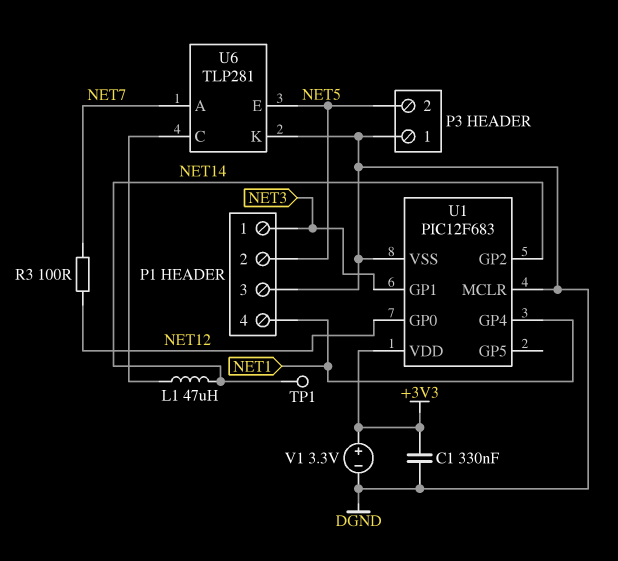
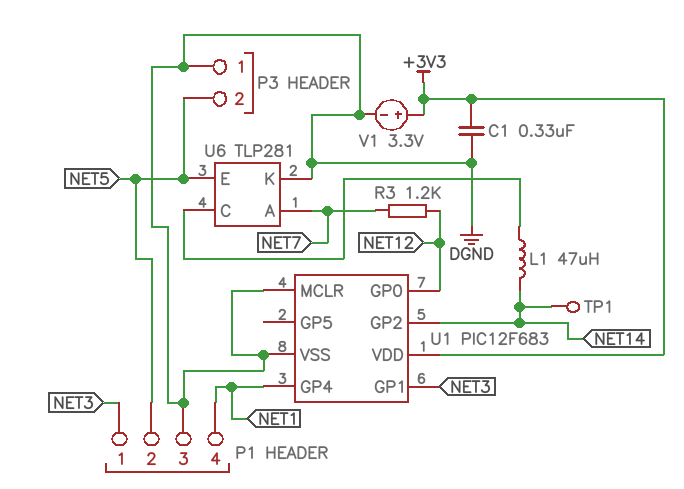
R3: 100 (NET7, NET12) -> 1.2k (NET7, NET12)

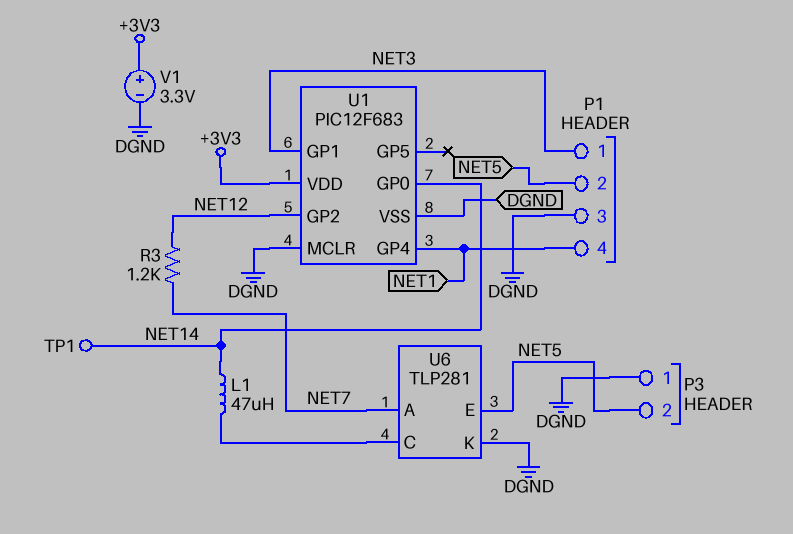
C1: 330nF (+3V3, DGND) -> none
U1 pin GP0: NET12 -> NET14
U1 pin GP2: NET14 -> NET12

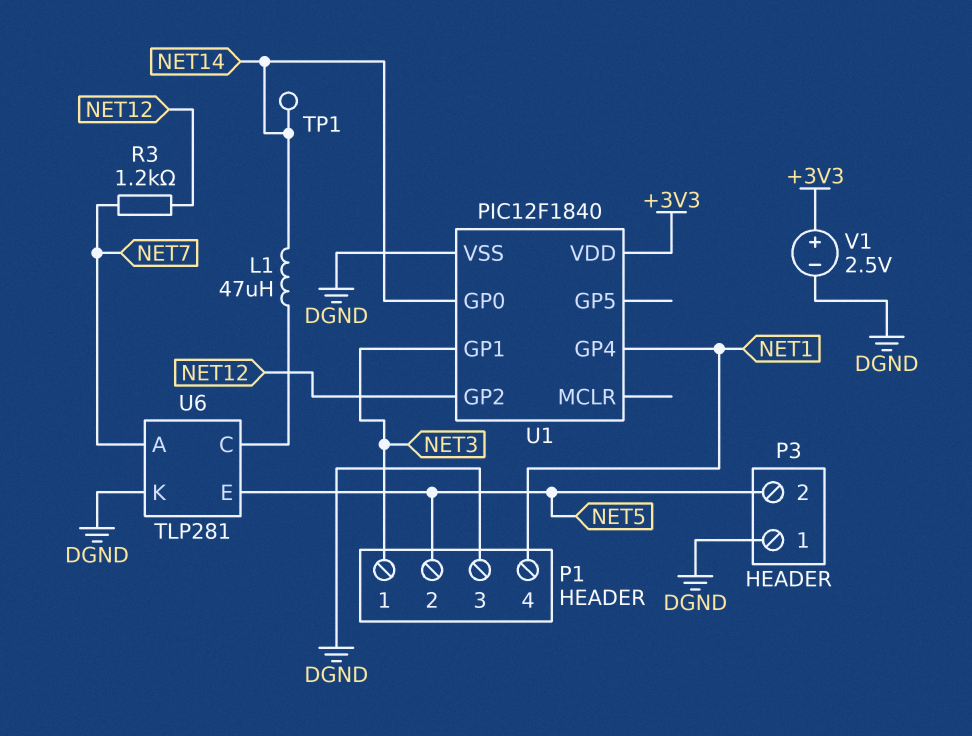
U1: PIC12F683 -> PIC12F1840
U1 pin MCLR: DGND -> none
V1: 3.3V (plus +3V3, minus DGND) -> 2.5V (plus +3V3, minus DGND)

